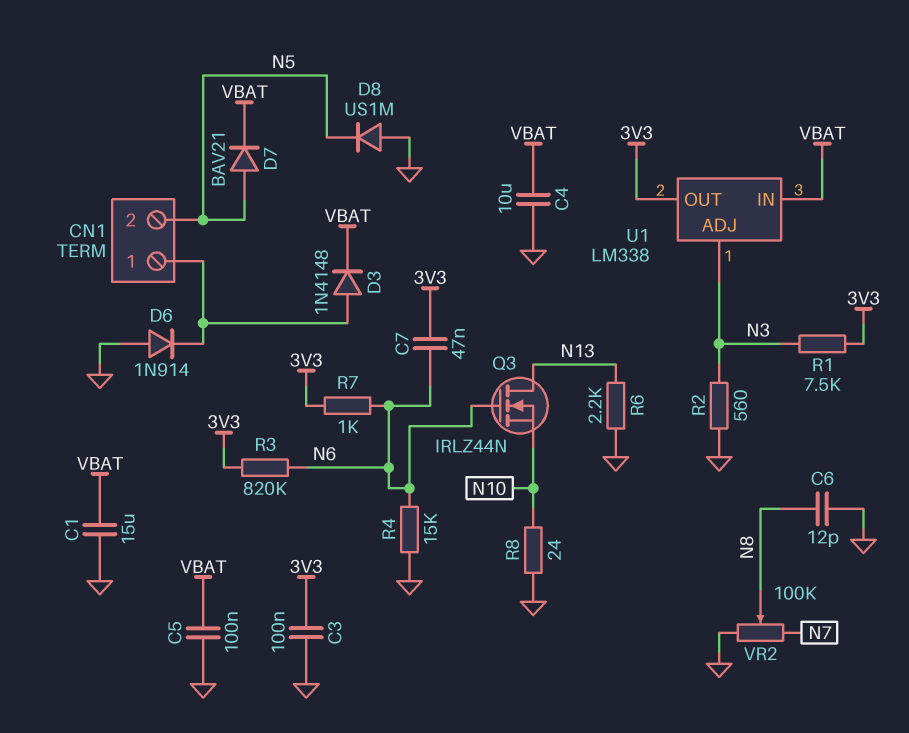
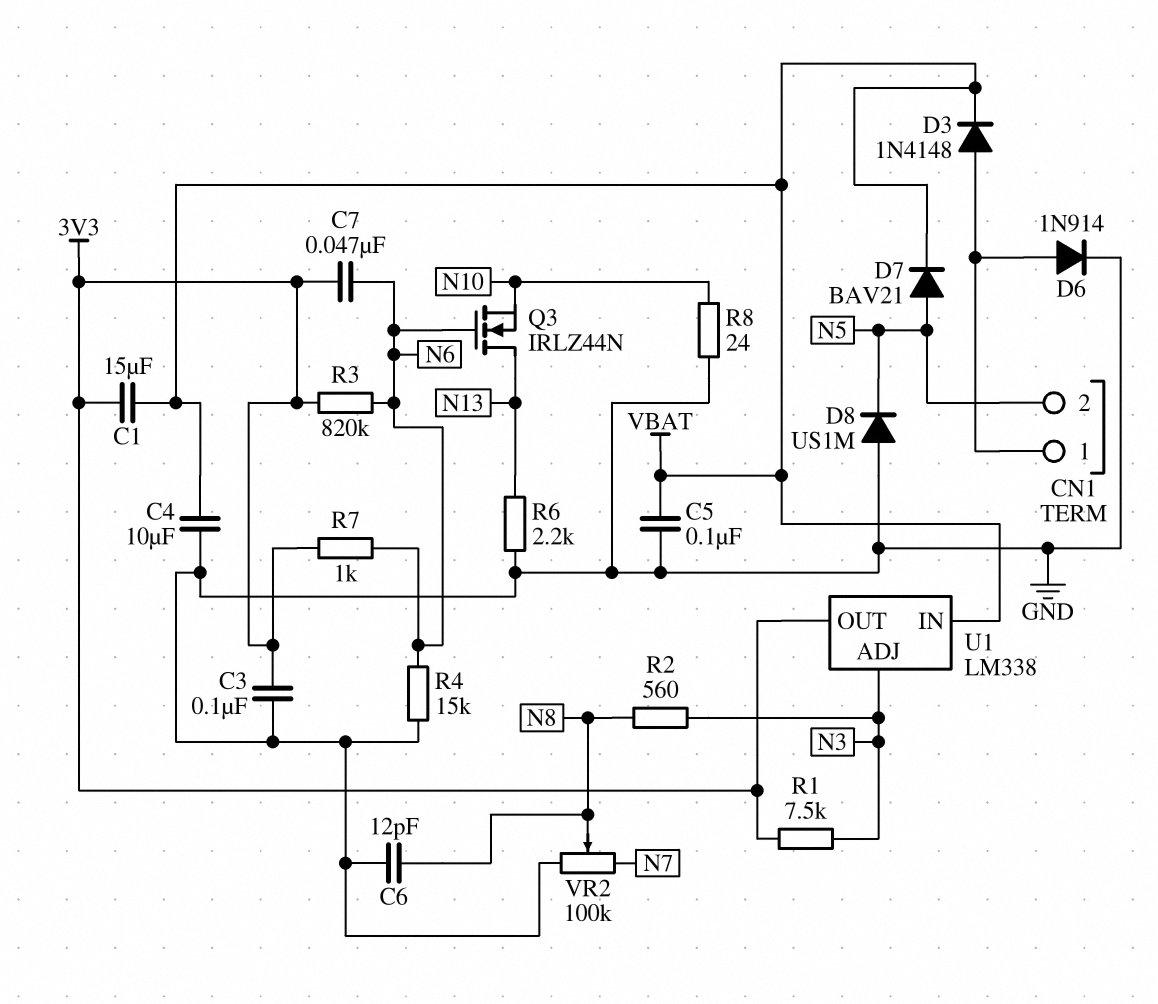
C1: 15uF (GND, VBAT) -> 15uF (3V3, VBAT)
D6: diode 1N914 (A GND, K CN1/1) -> diode 1N914 (A CN1/1, K GND)
R2: 560 (GND, N3) -> 560 (N3, N8)

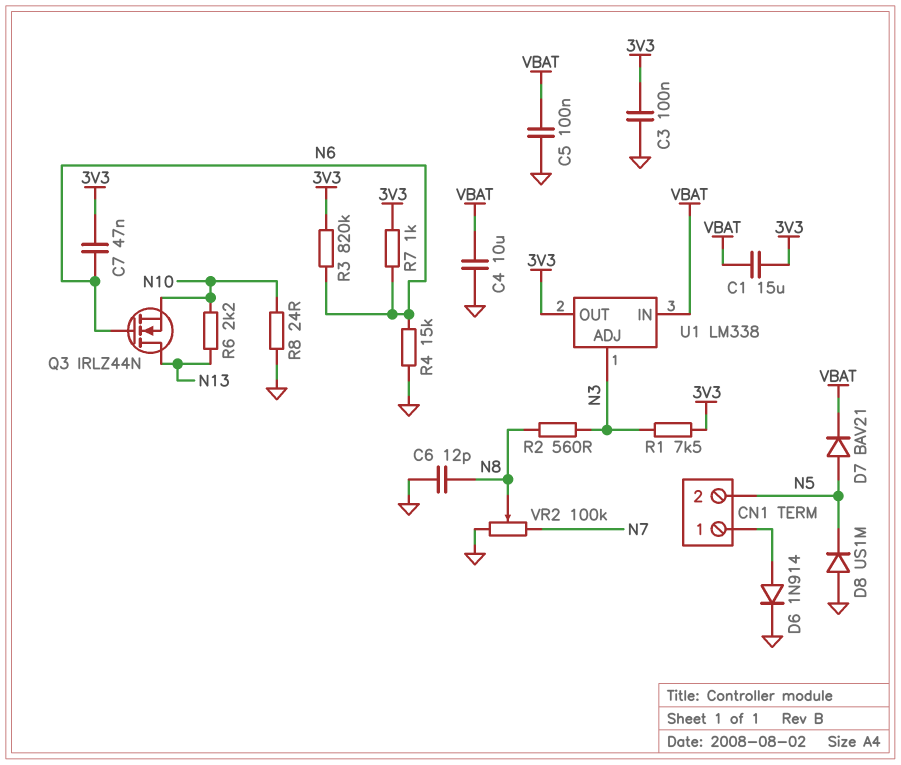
D3: diode 1N4148 (A CN1/1, K VBAT) -> none
R6: 2.2k (GND, N13) -> 2.2k (N10, N13)

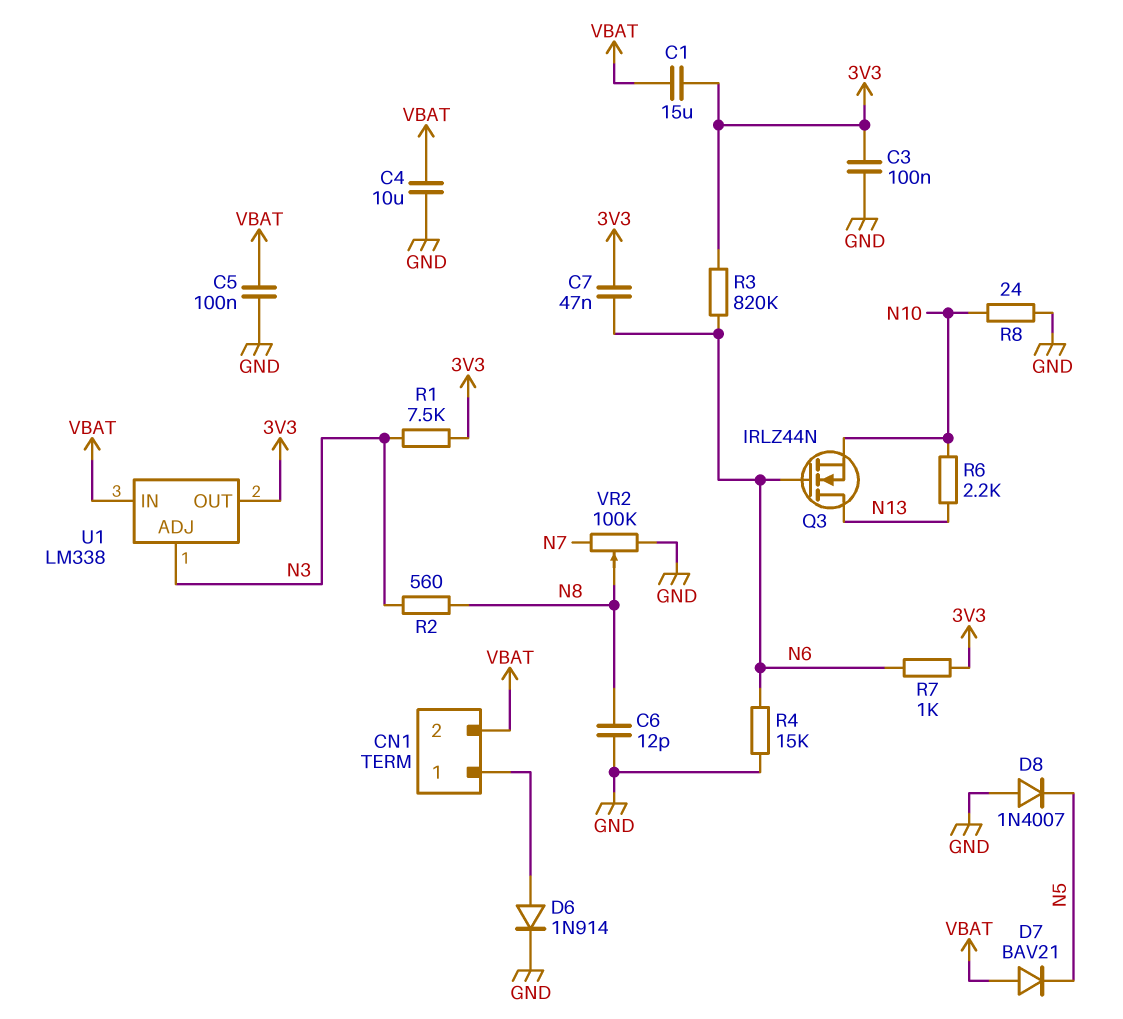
CN1 pin 2: N5 -> VBAT
D7: diode BAV21 (A N5, K VBAT) -> diode BAV21 (A VBAT, K N5)
D8: diode US1M (A GND, K N5) -> diode 1N4007 (A GND, K N5)

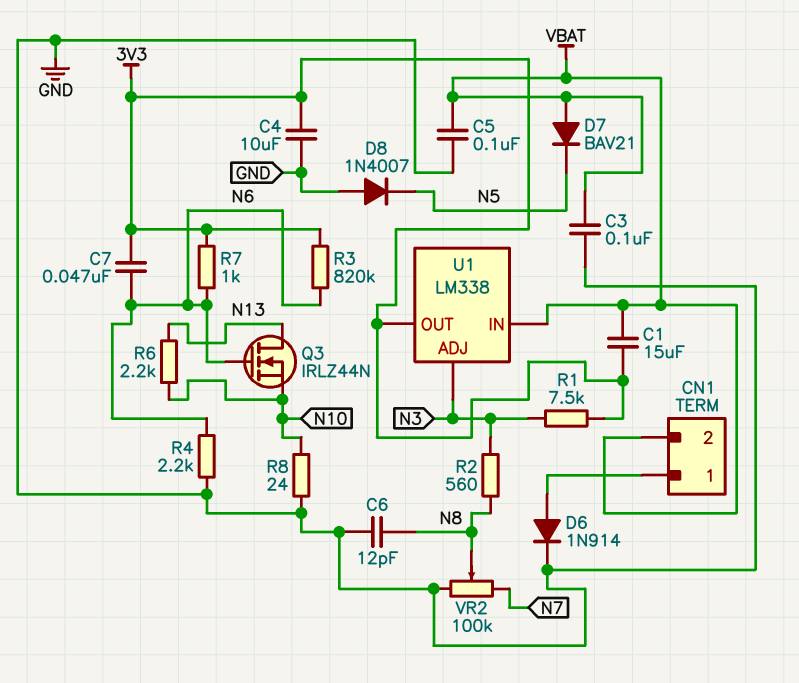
C3: 100nF (3V3, GND) -> 100nF (GND, VBAT)
C4: 10uF (GND, VBAT) -> 10uF (3V3, GND)
R4: 15k (GND, N6) -> 2.2k (GND, N6)

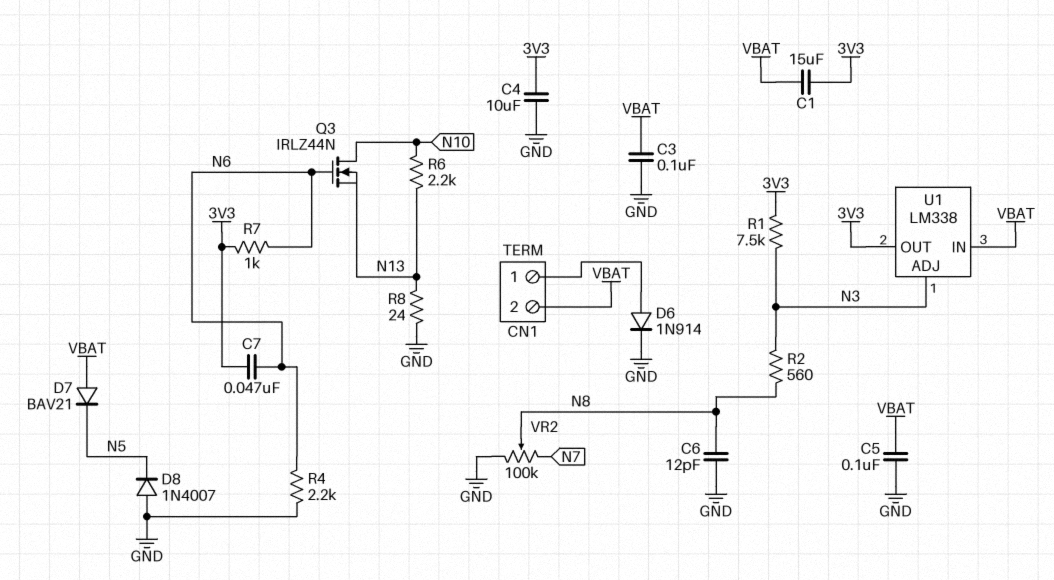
Q3: NMOS IRLZ44N (G N6, D N13, S N10) -> NMOS IRLZ44N (G N6, D N10, S N13)
R3: 820k (3V3, N6) -> none
R8: 24 (GND, N10) -> 24 (GND, N13)

